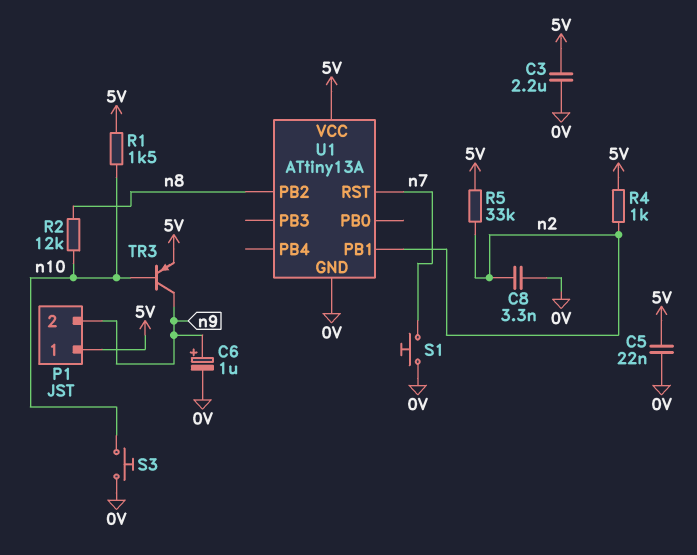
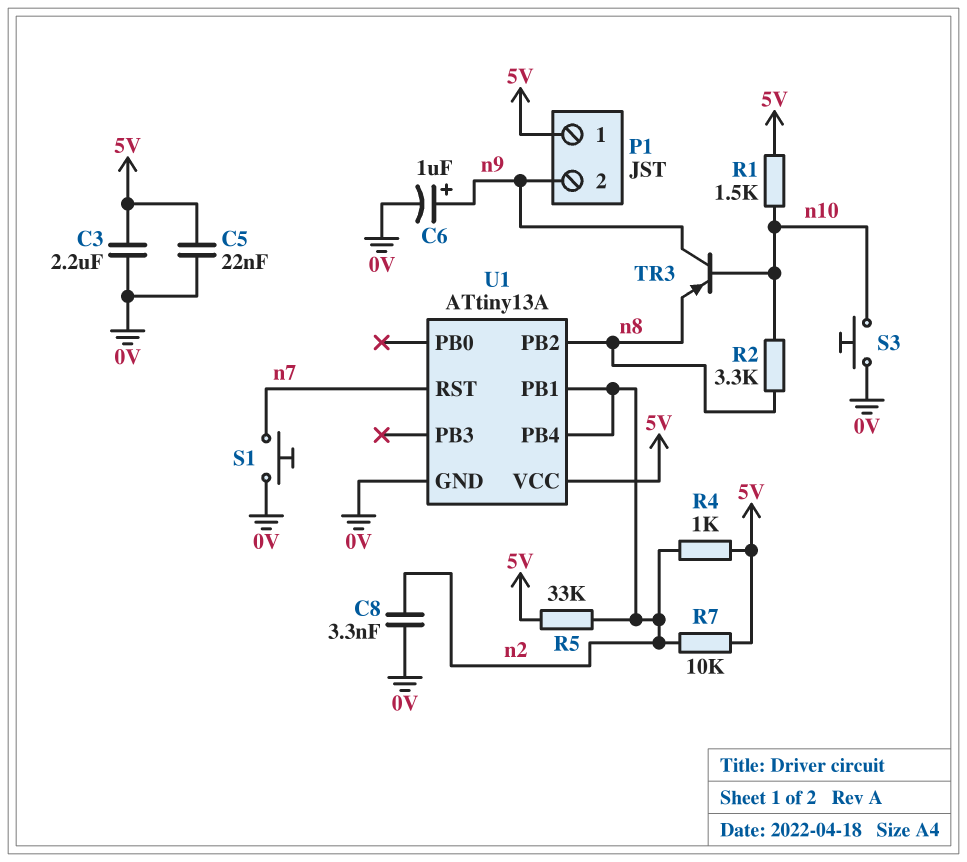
R2: 12k (n8, n10) -> 3.3k (n8, n10)
R7: none -> 10k (5V, n2)
TR3: PNP (B n10, C n9, E 5V) -> PNP (B n10, C n9, E n8)
U1 pin PB4: none -> n2

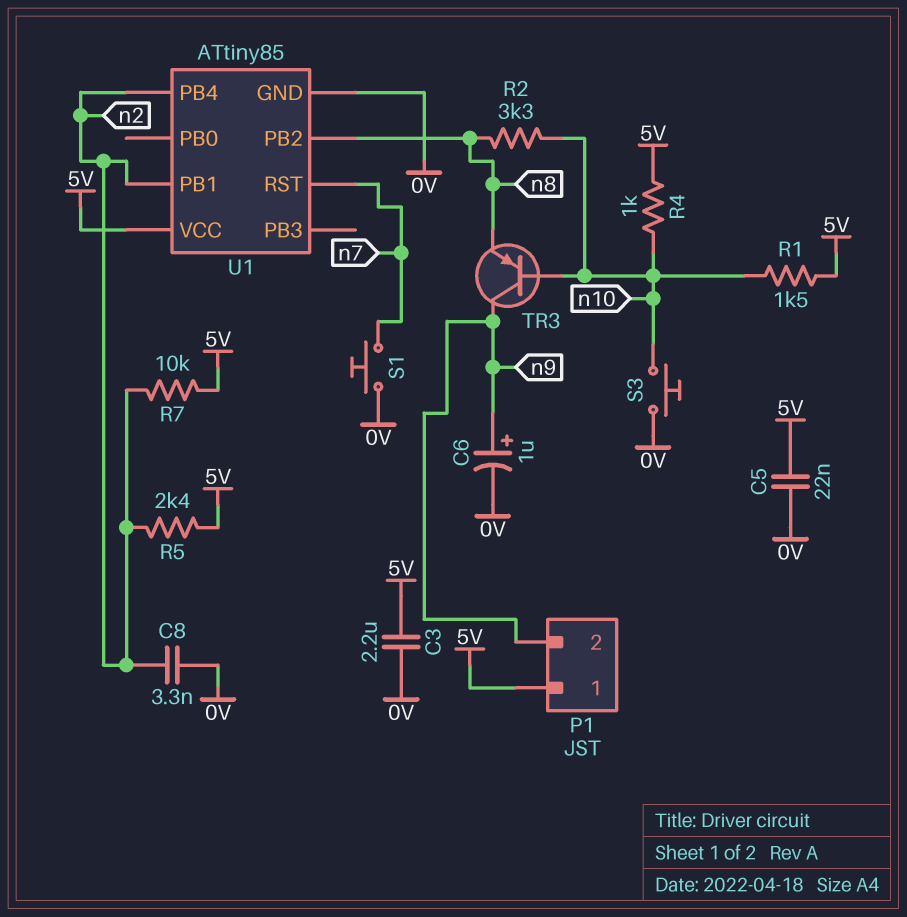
R4: 1k (5V, n2) -> 1k (5V, n10)
R5: 33k (5V, n2) -> 2.4k (5V, n2)
U1: ATtiny13A -> ATtiny85

